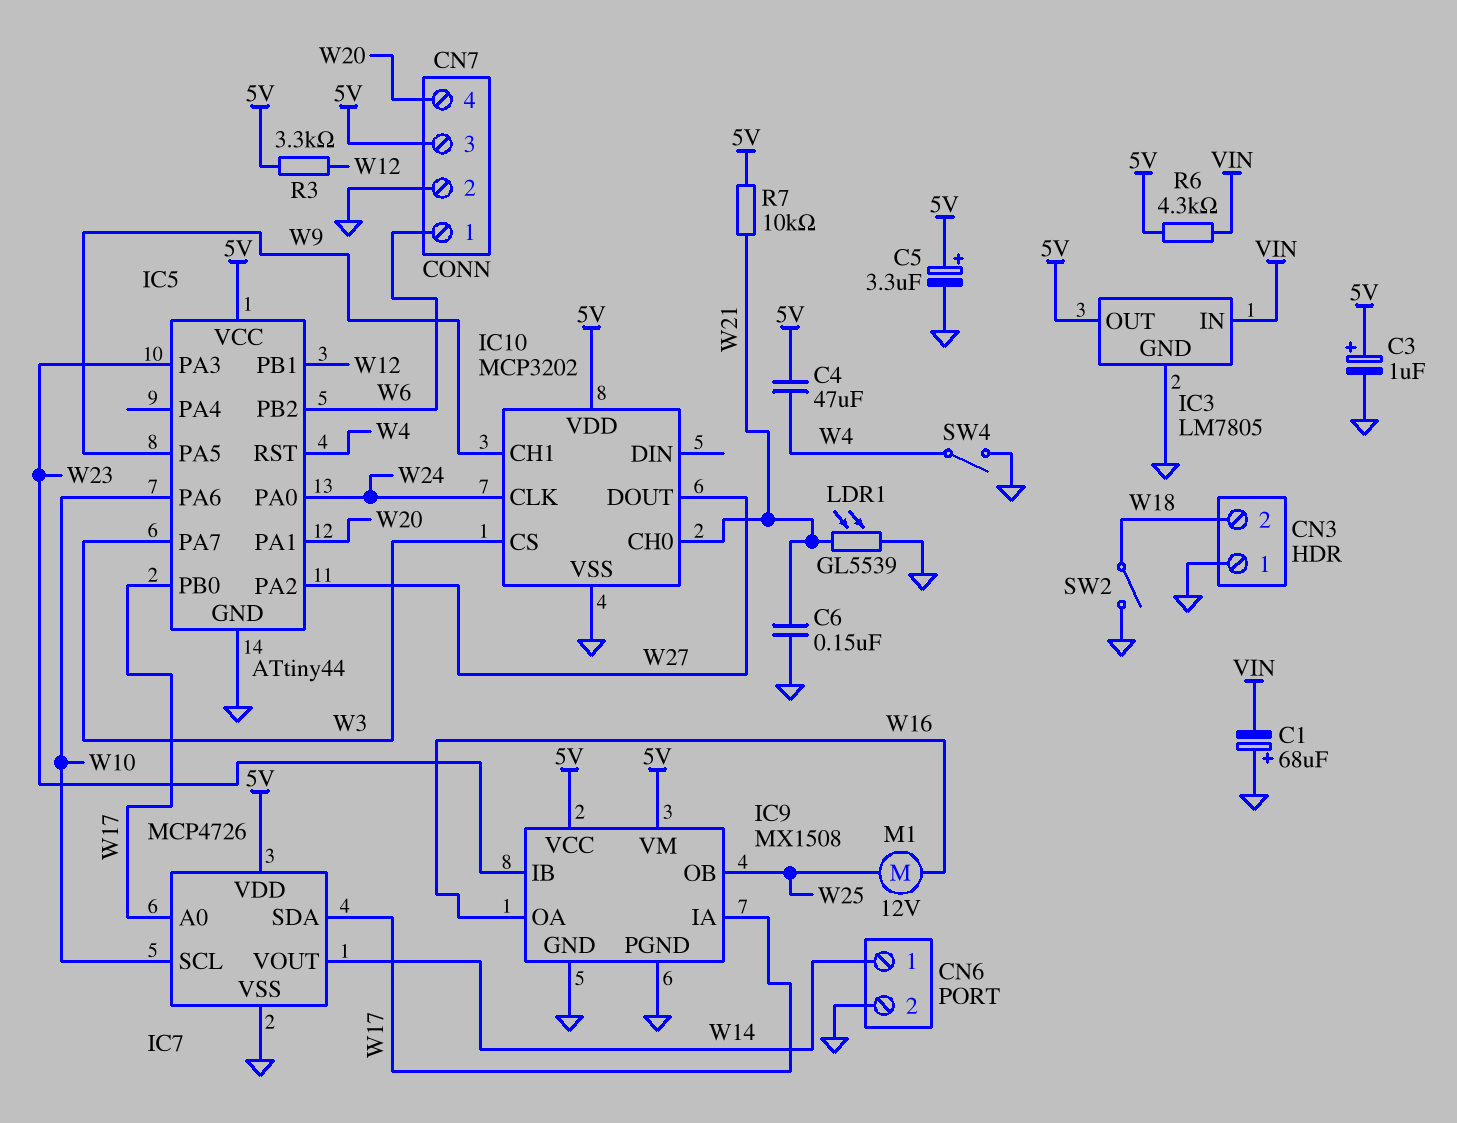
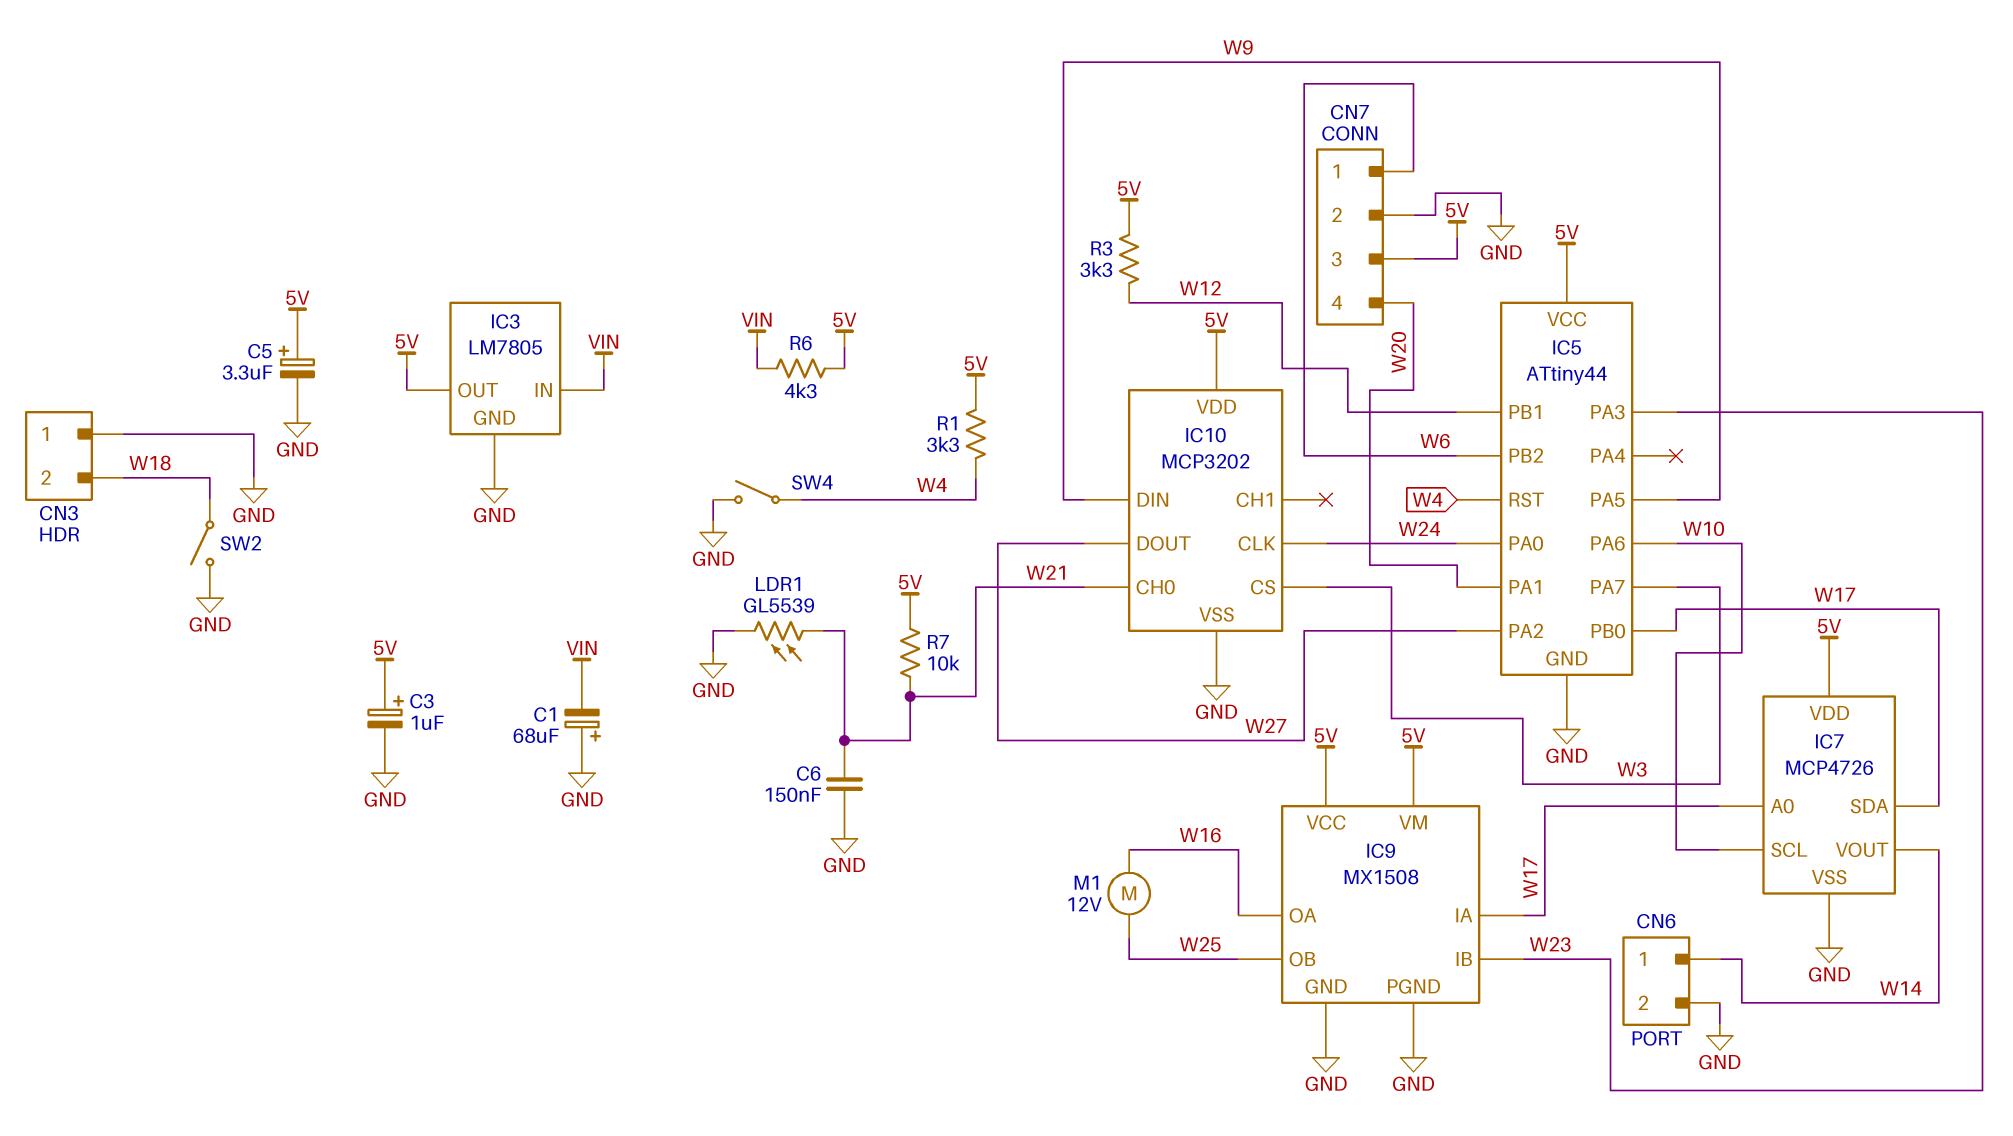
C4: 47uF (5V, W4) -> none
IC10 pin CH1: W9 -> none
IC10 pin DIN: none -> W9
R1: none -> 3.3k (5V, W4)

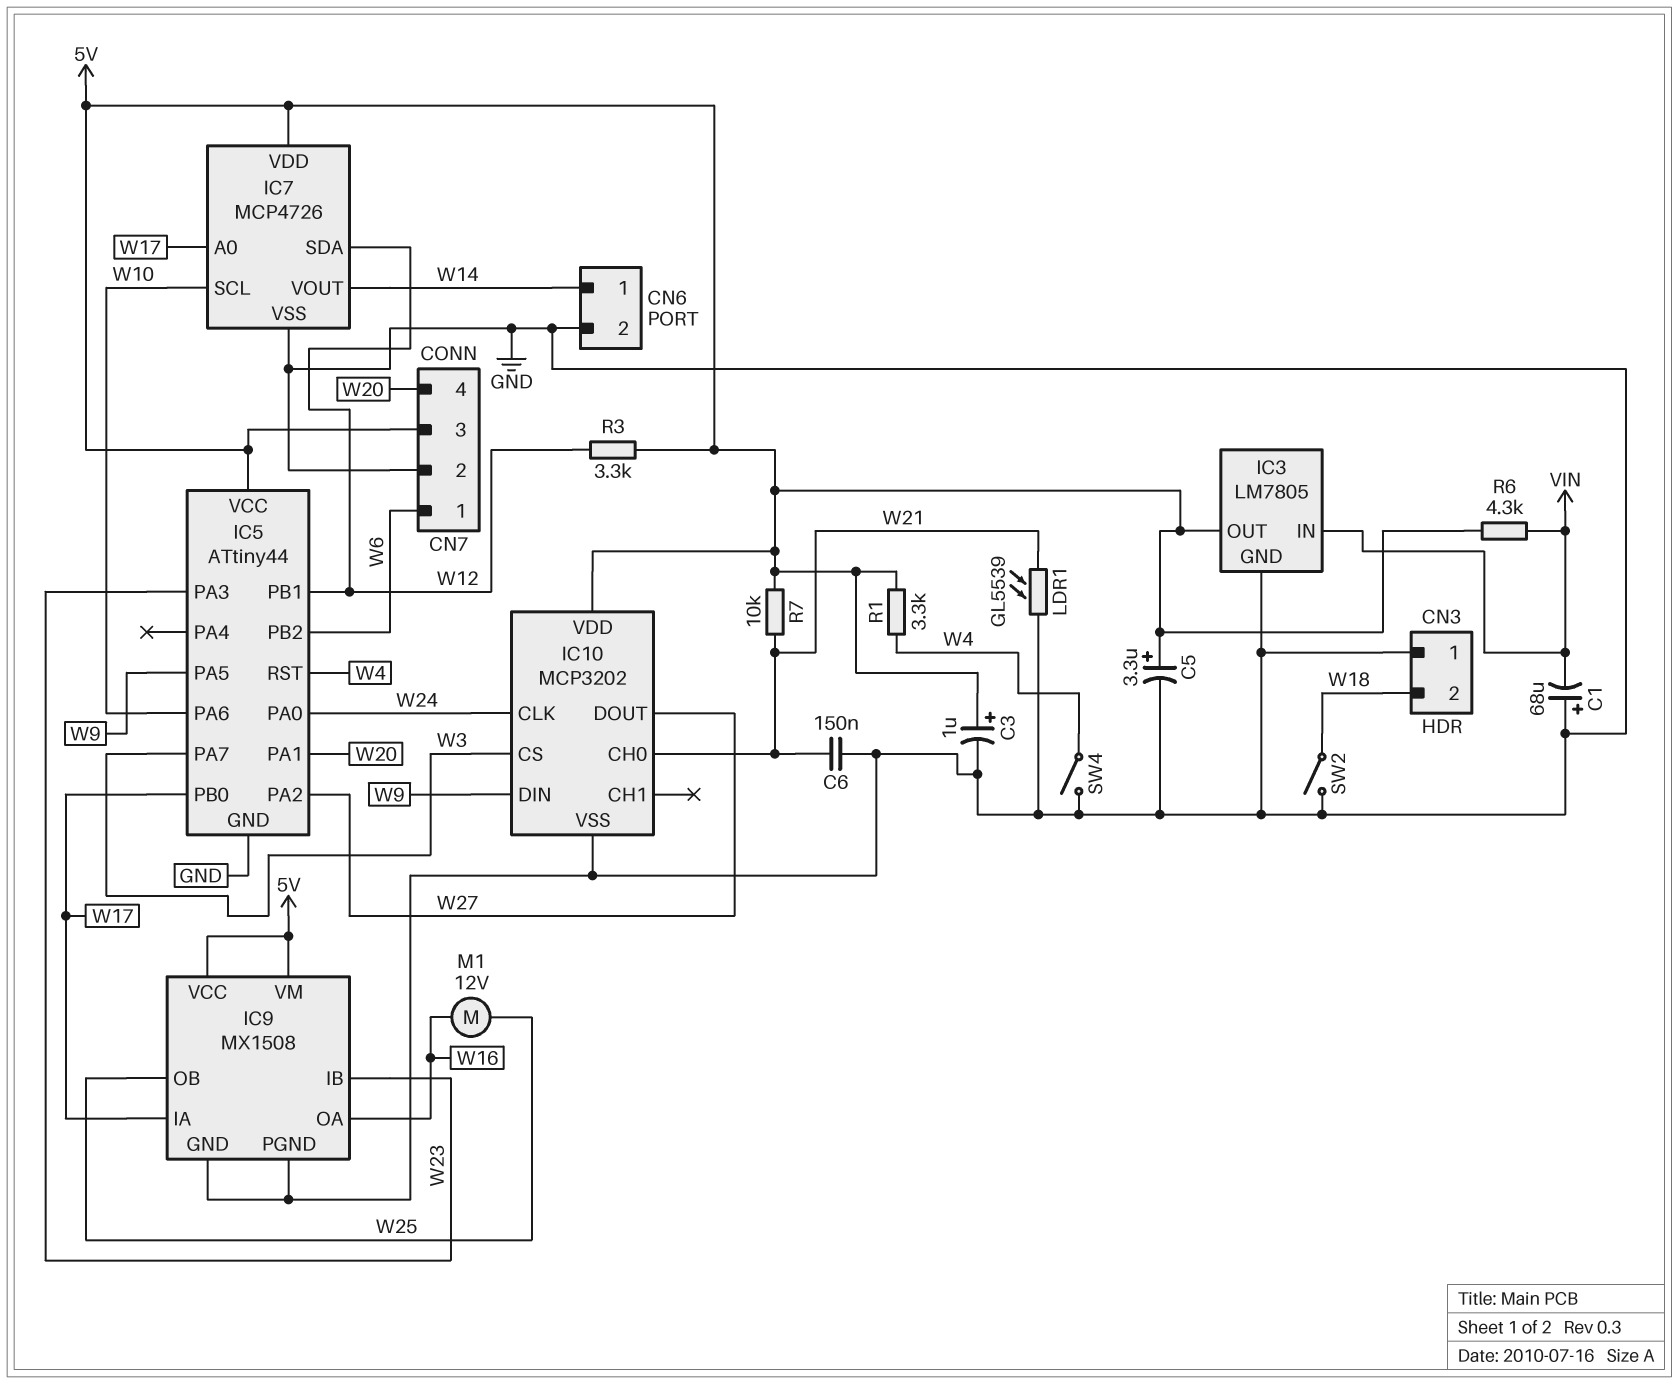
IC7 pin SDA: W17 -> W12

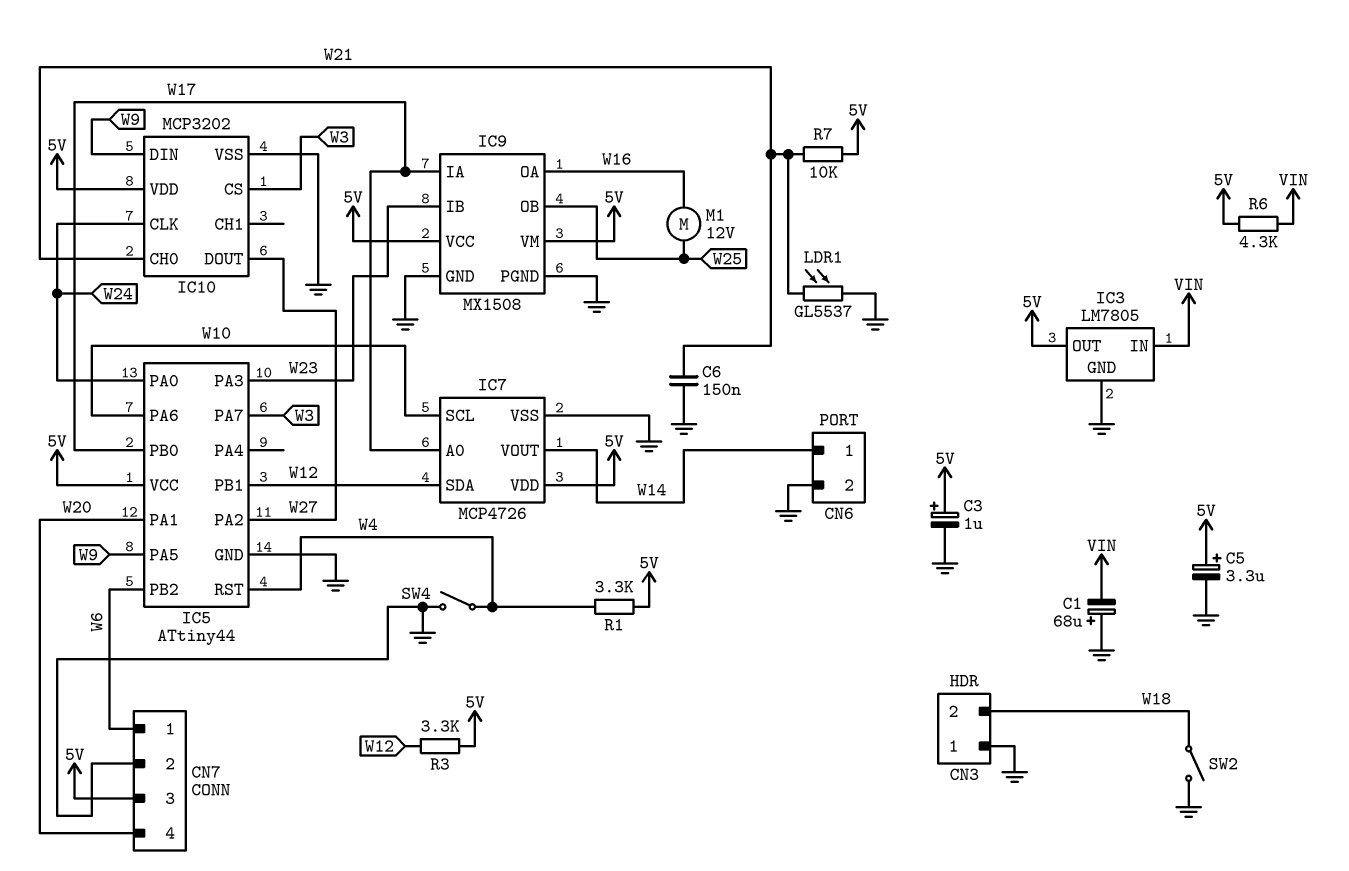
LDR1: GL5539 (GND, W21) -> GL5537 (GND, W21)

